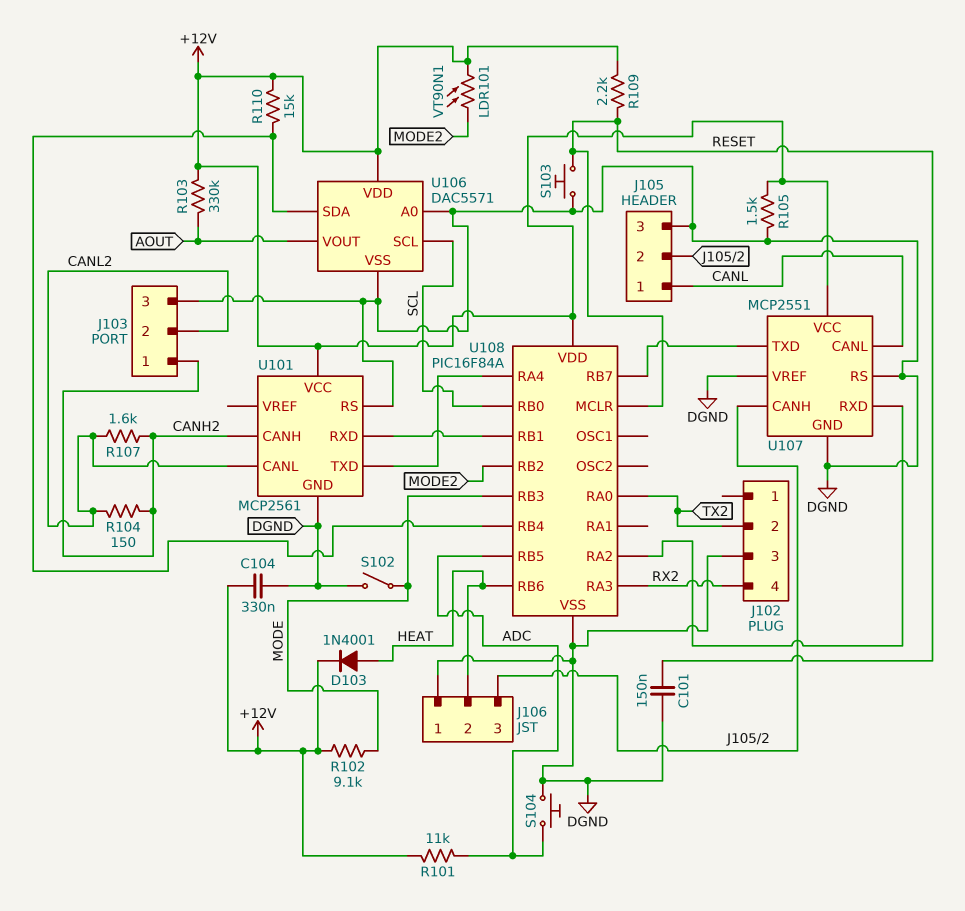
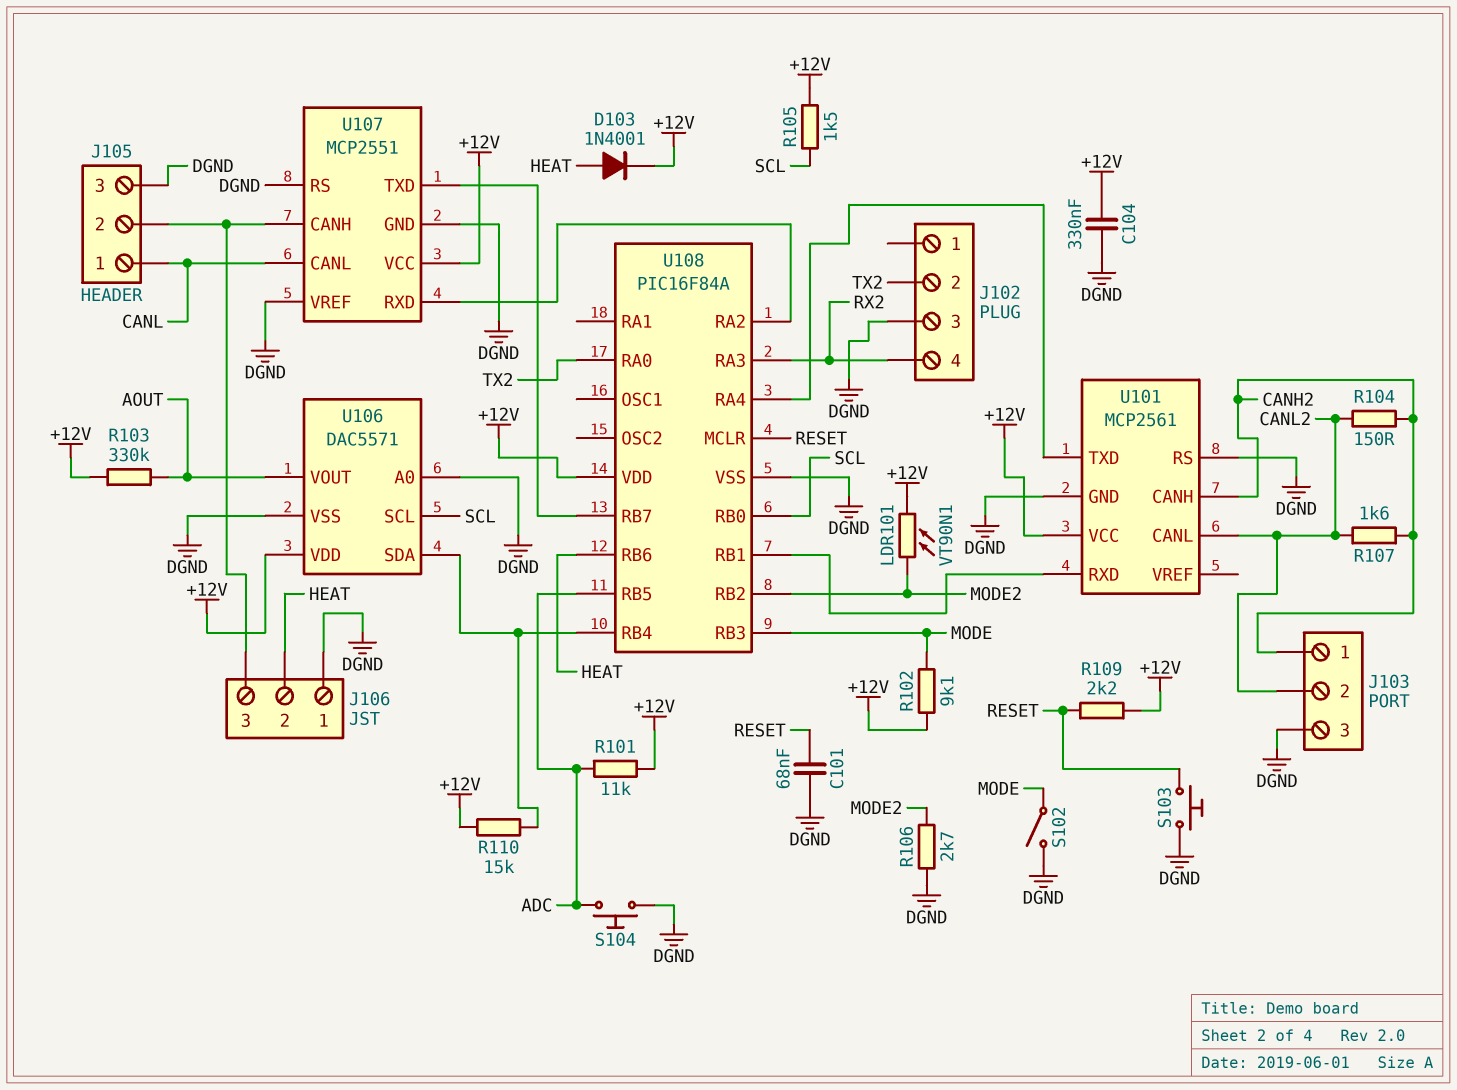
C101: 150nF (DGND, RESET) -> 68nF (DGND, RESET)
R105: 1.5k (+12V, DGND) -> 1.5k (+12V, SCL)
R106: none -> 2.7k (DGND, MODE2)

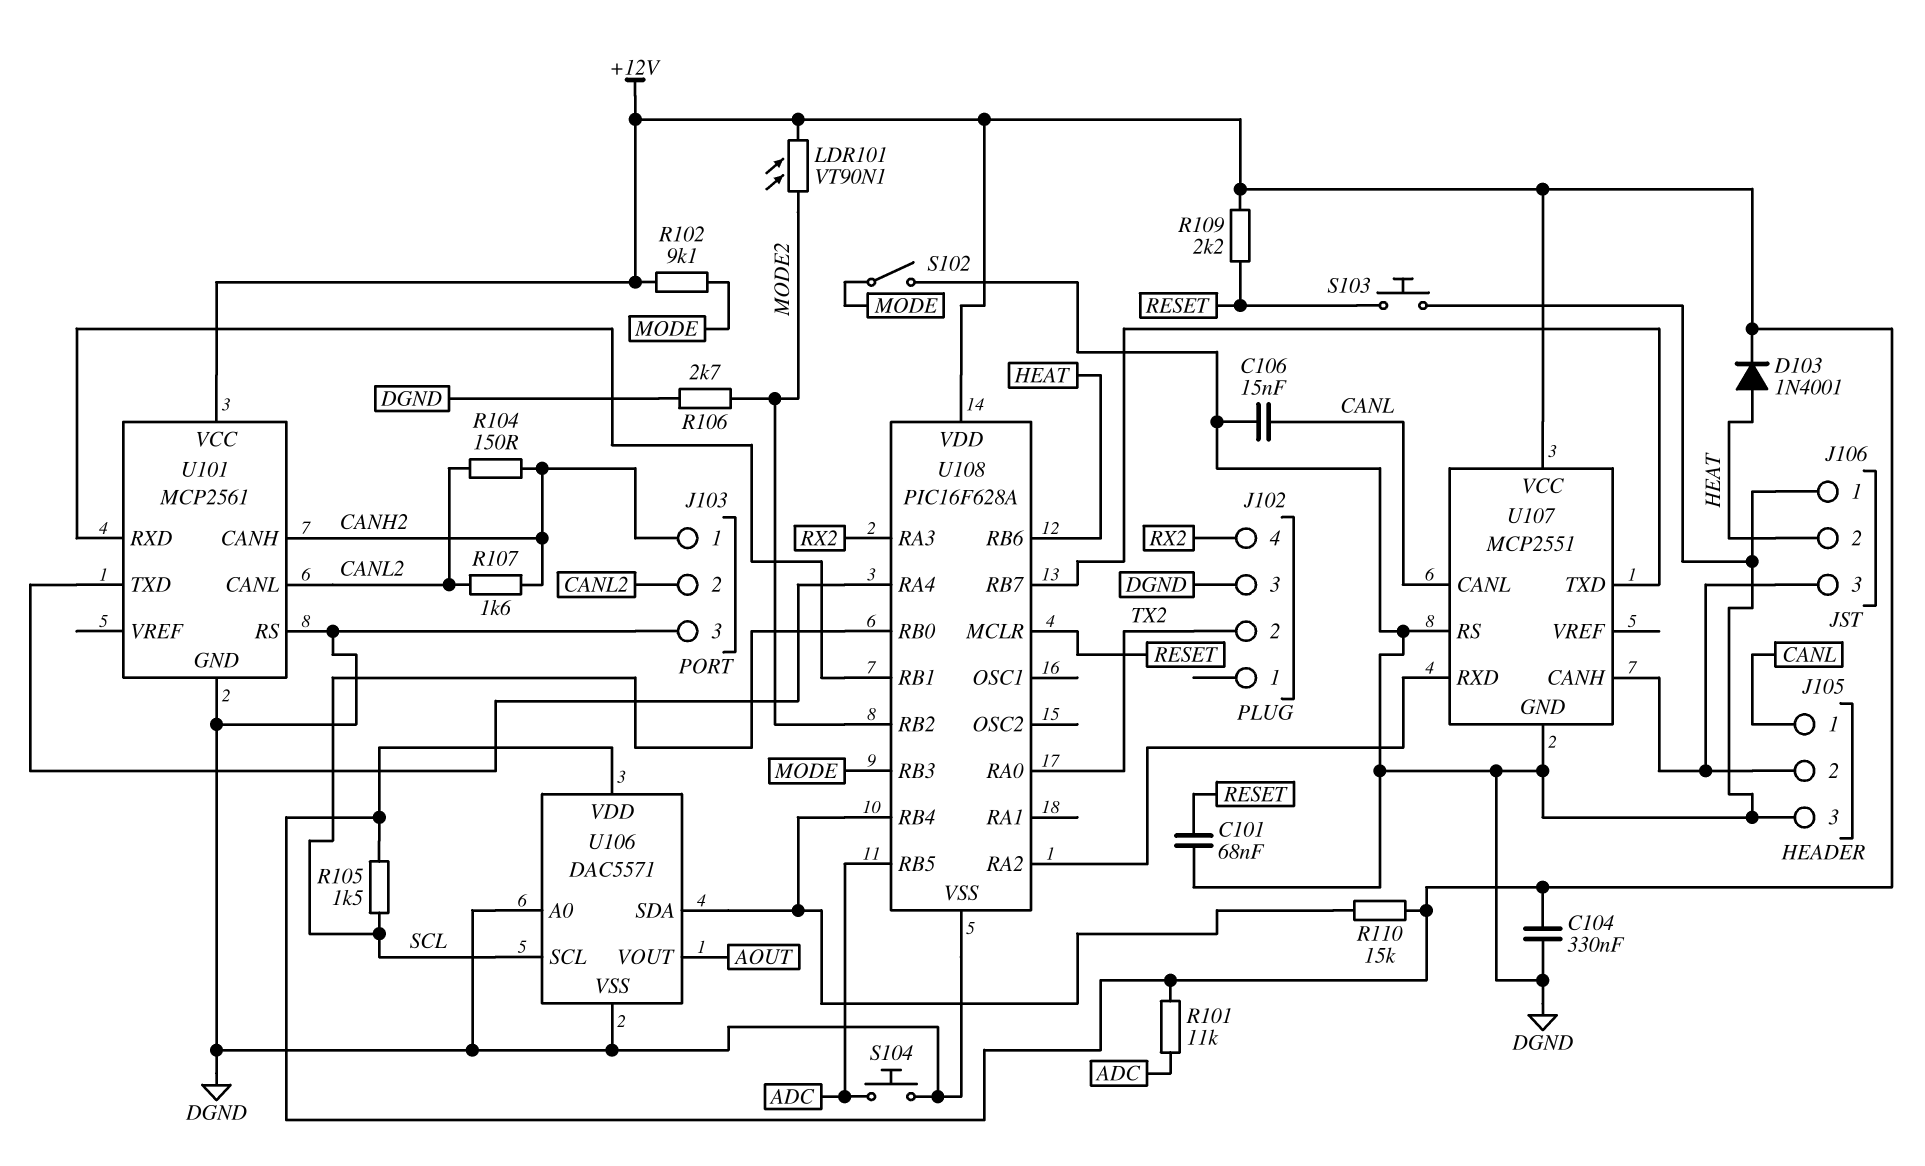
C106: none -> 15nF (CANL, DGND)
R103: 330k (+12V, AOUT) -> none
U107 pin VREF: DGND -> none
U108: PIC16F84A -> PIC16F628A

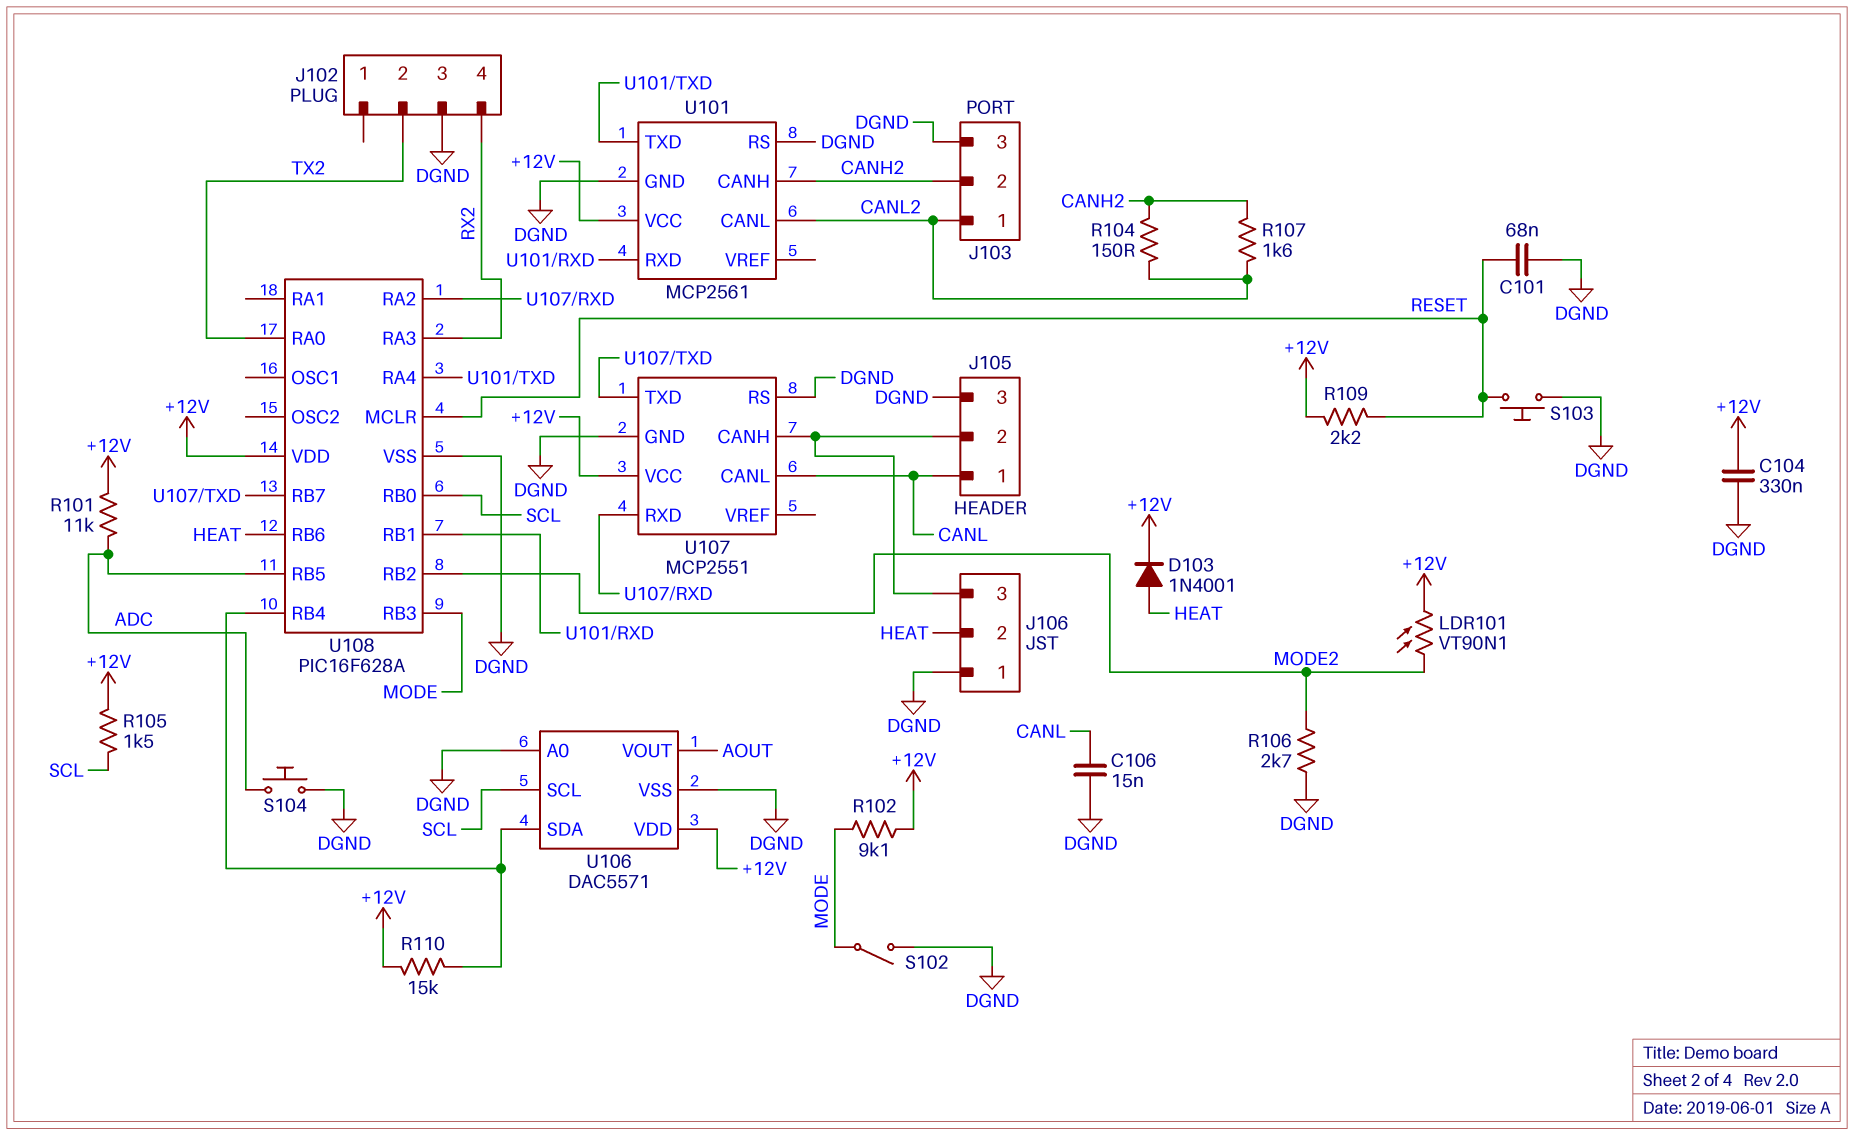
J103 pin 1: CANH2 -> CANL2
J103 pin 2: CANL2 -> CANH2

